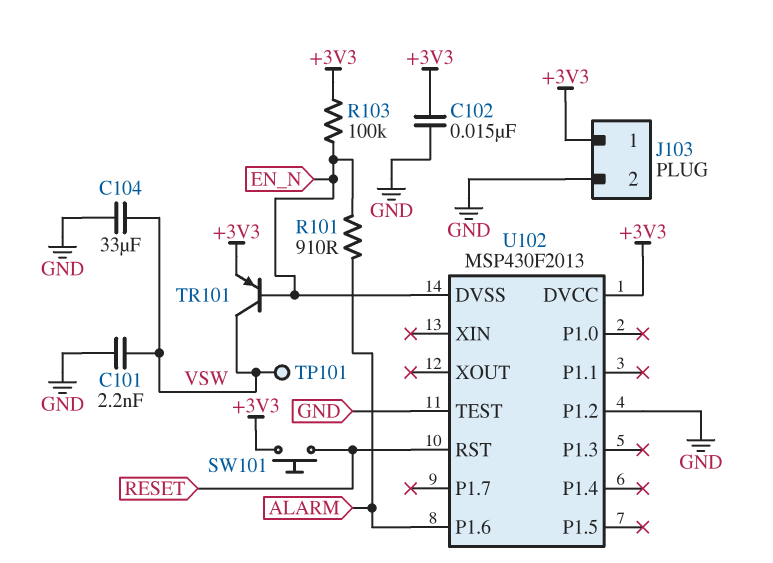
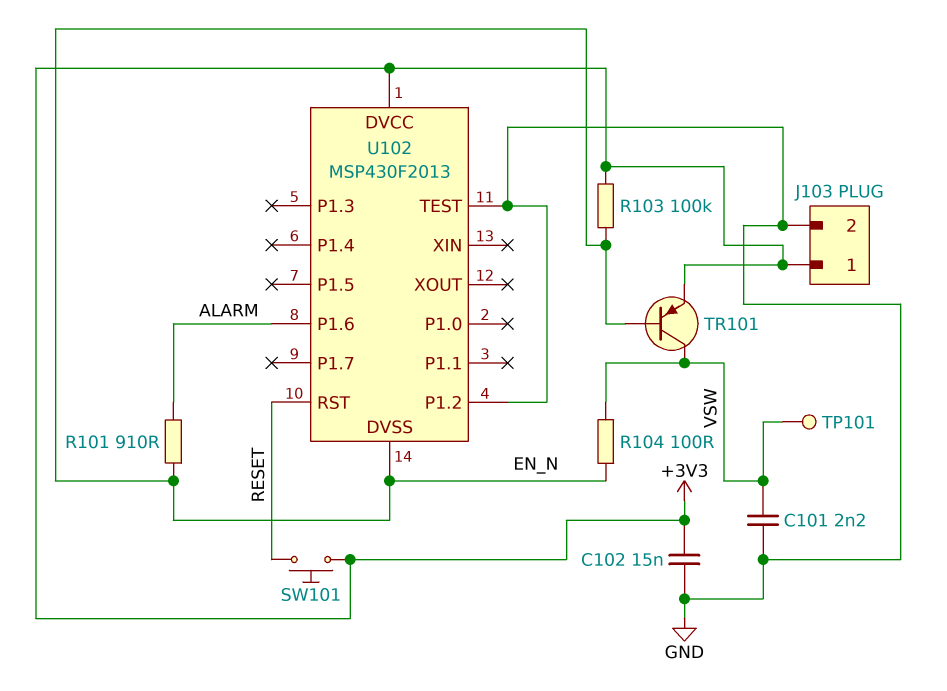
C104: 33uF (GND, VSW) -> none
R104: none -> 100 (EN_N, VSW)

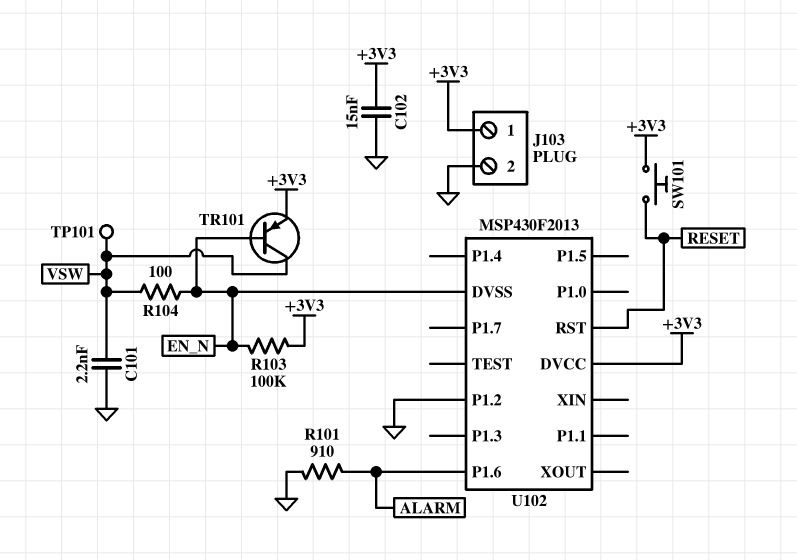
R101: 910 (ALARM, EN_N) -> 910 (ALARM, GND)
U102 pin TEST: GND -> none

